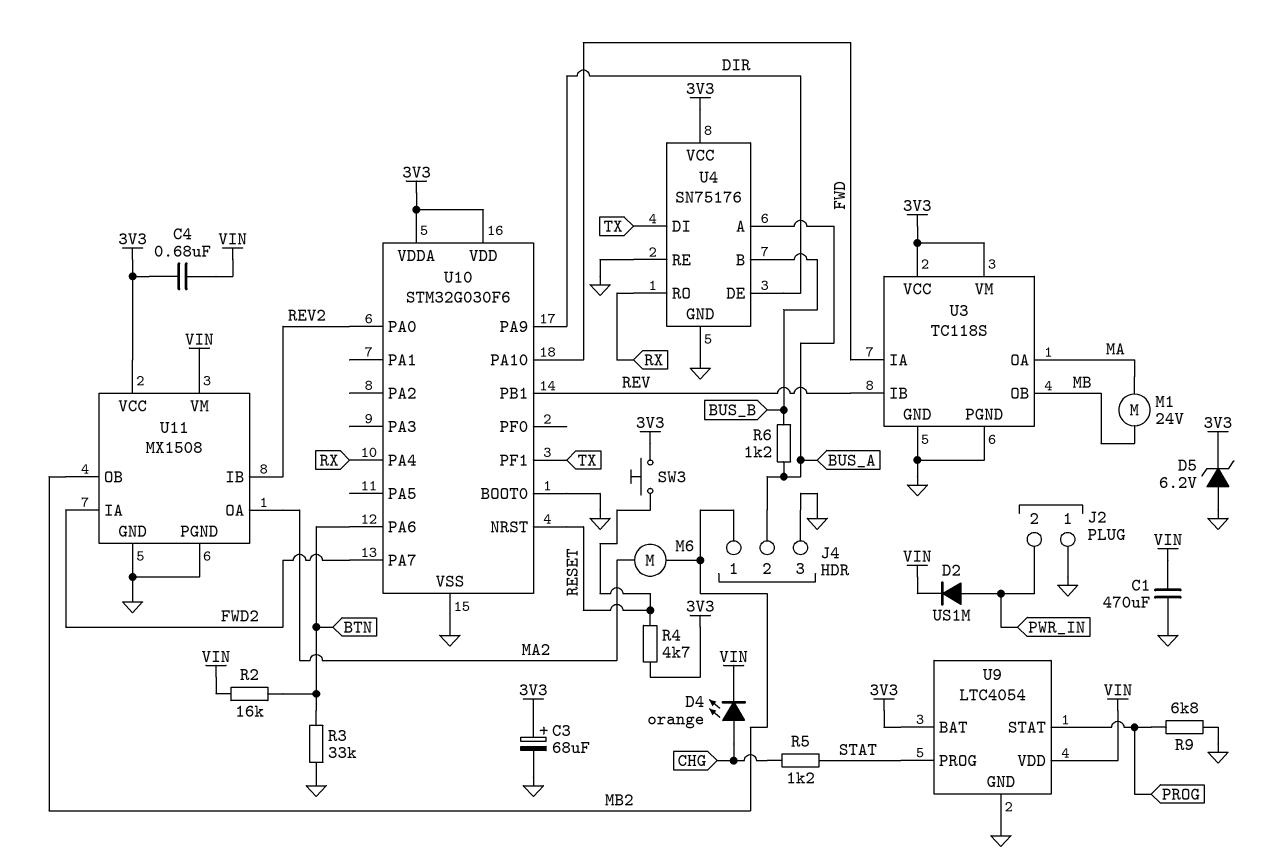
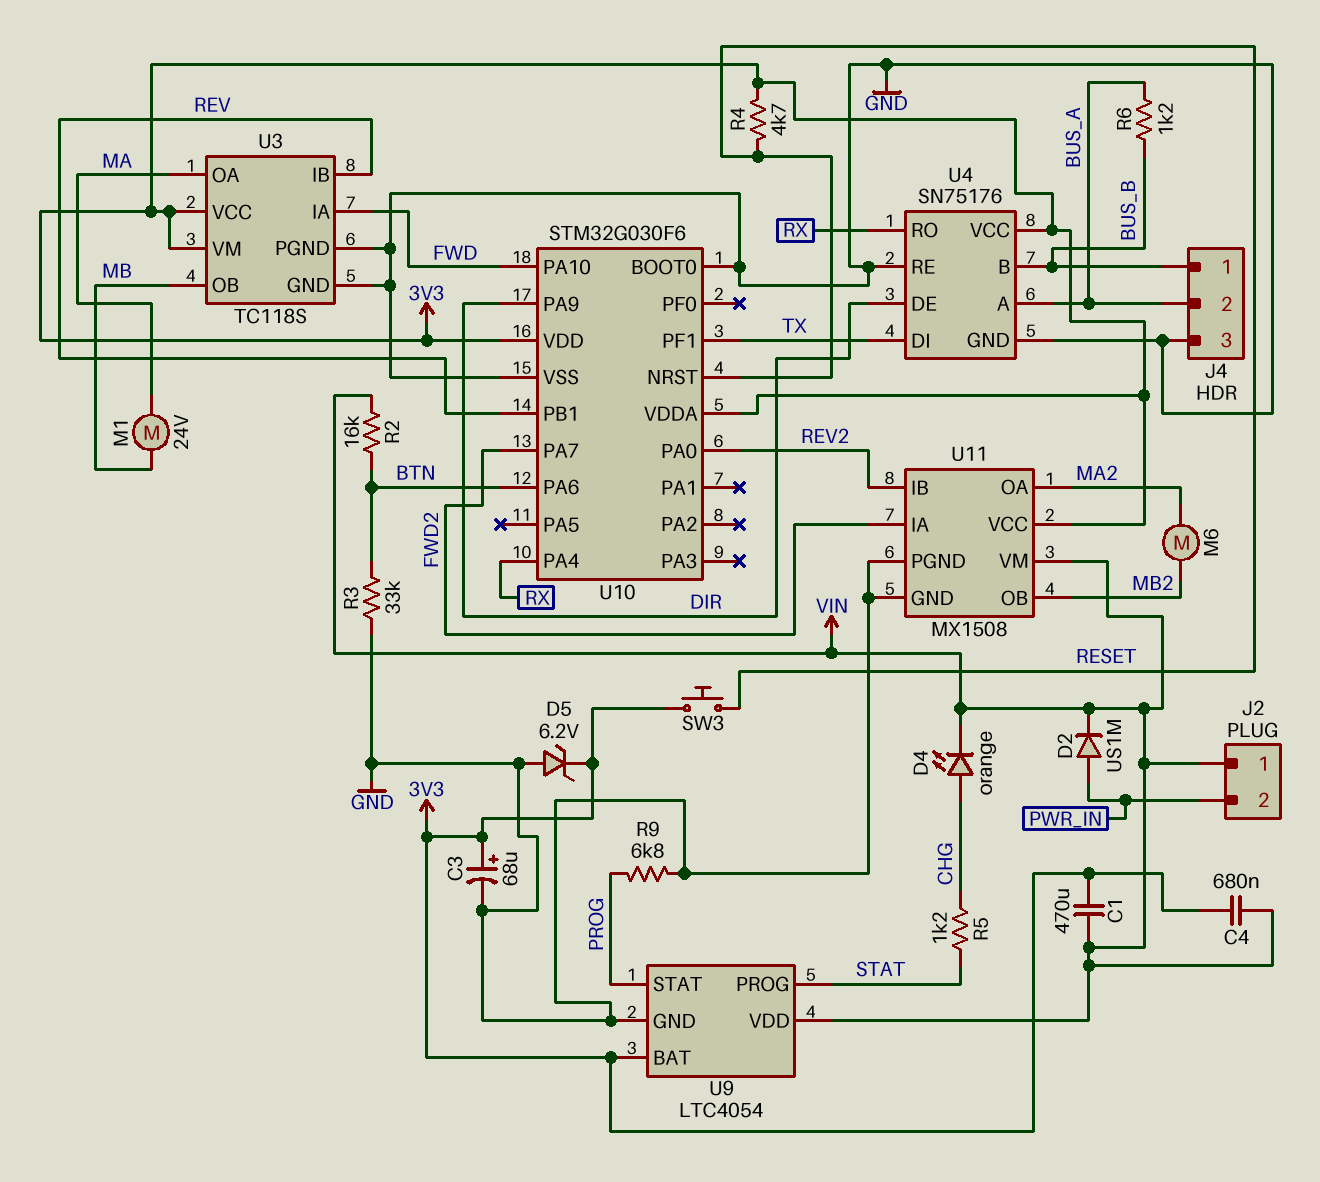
C1: 470uF (GND, VIN) -> 470uF (3V3, VIN)
J2 pin 1: GND -> VIN
J4 pin 1: MB2 -> BUS_B

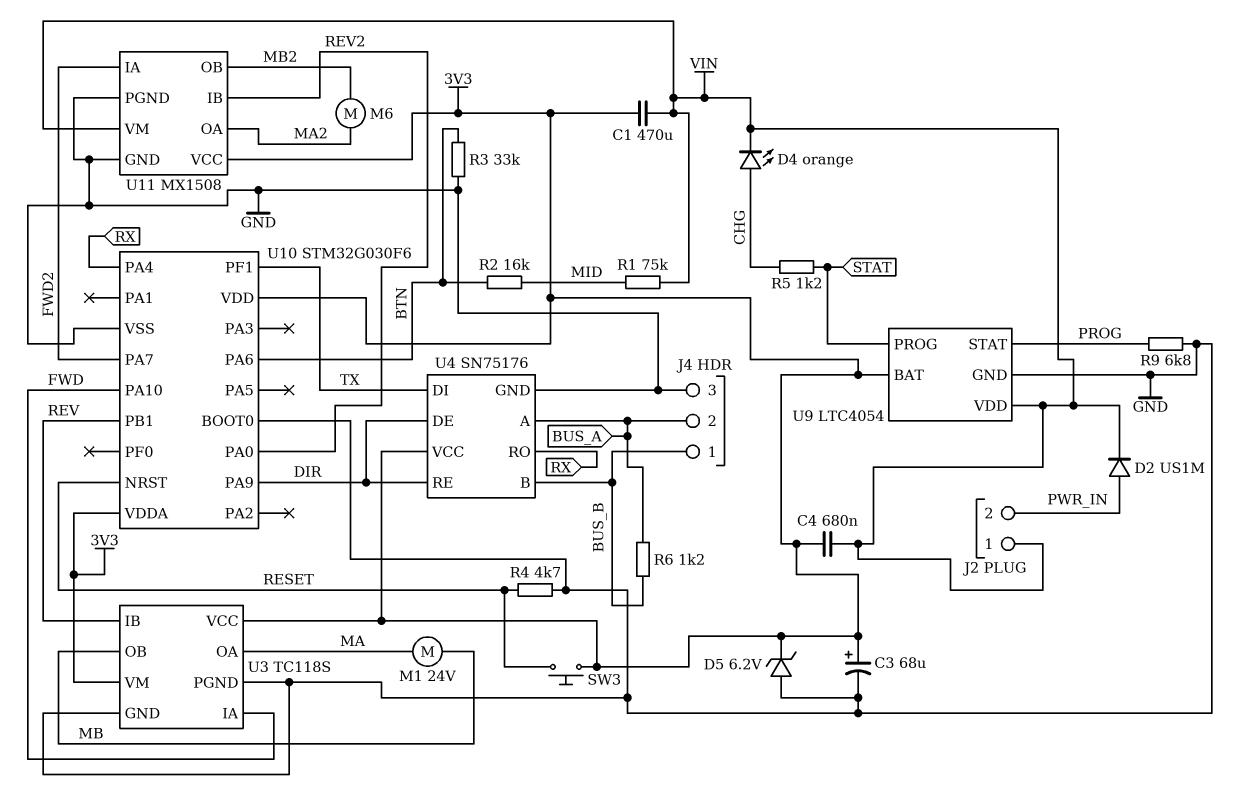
R1: none -> 75k (MID, VIN)
R2: 16k (BTN, VIN) -> 16k (BTN, MID)
R4: 4.7k (3V3, RESET) -> 4.7k (GND, RESET)
U4 pin RE: GND -> DIR

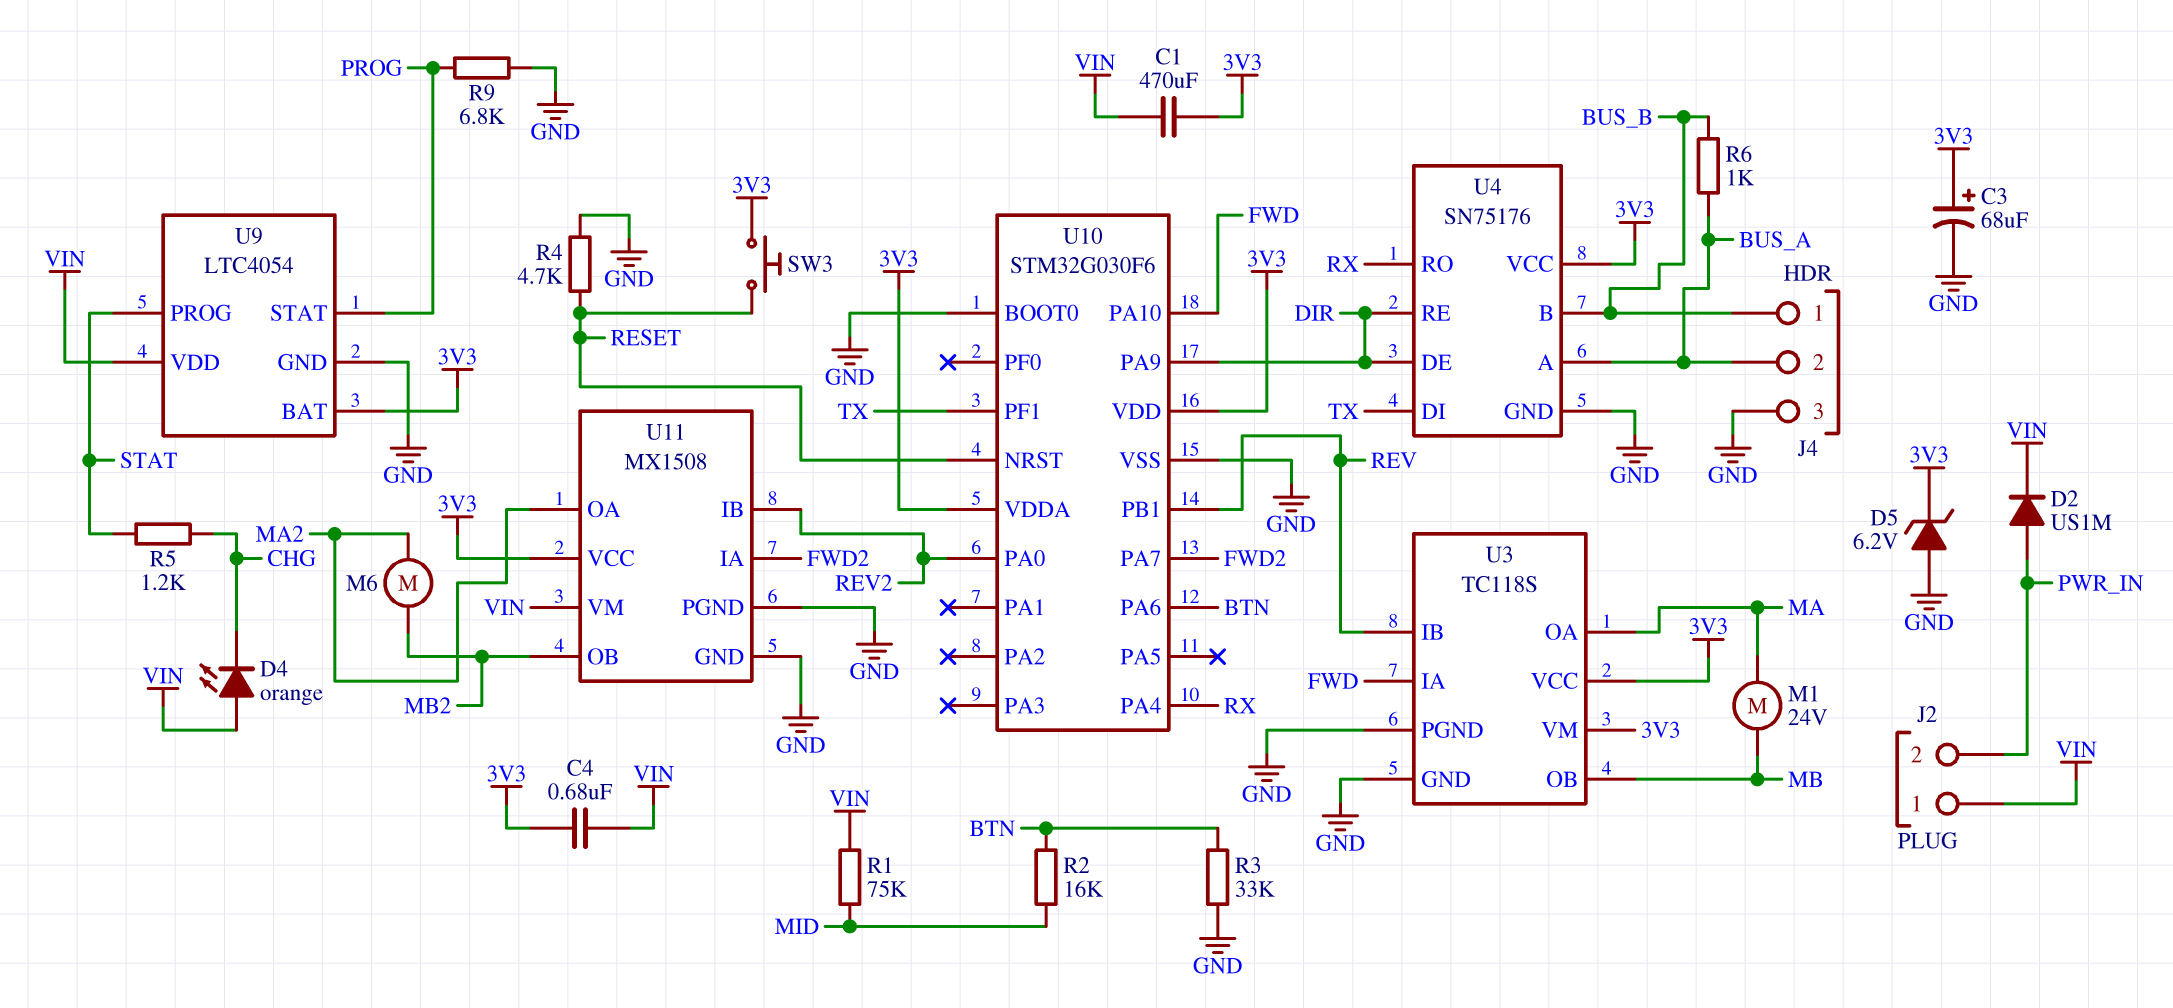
D4: LED orange (A CHG, K VIN) -> LED orange (A VIN, K CHG)
R6: 1.2k (BUS_A, BUS_B) -> 1k (BUS_A, BUS_B)

